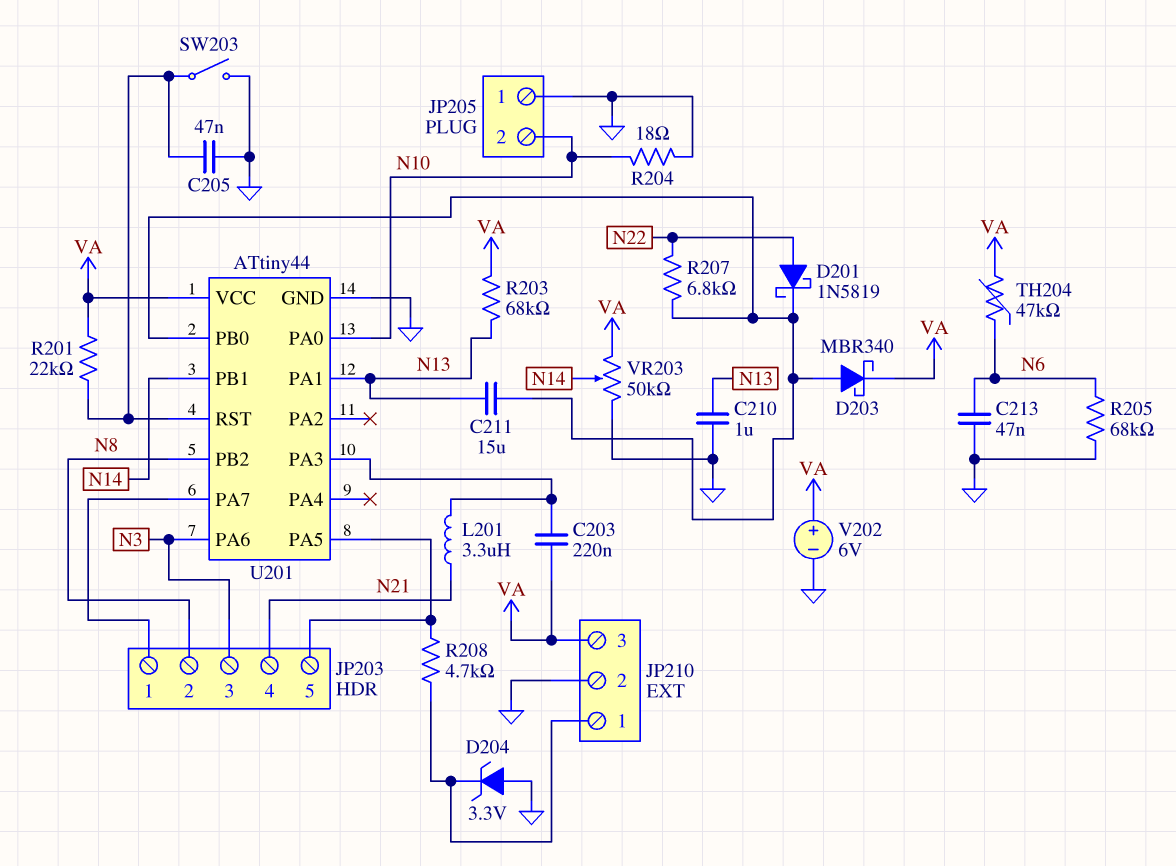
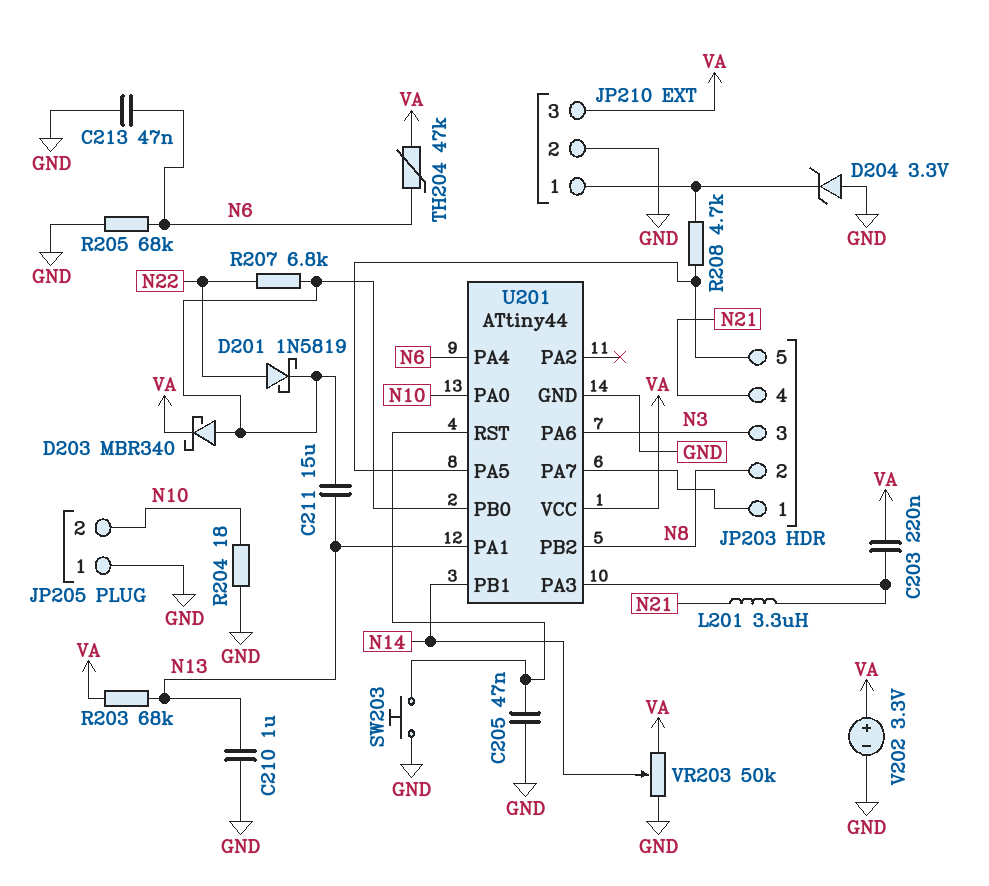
R201: 22k (U201/RST, VA) -> none
SW203: switch (GND, U201/RST) -> button (GND, U201/RST)
U201 pin PA4: none -> N6
V202: 6V (plus VA, minus GND) -> 3.3V (plus VA, minus GND)

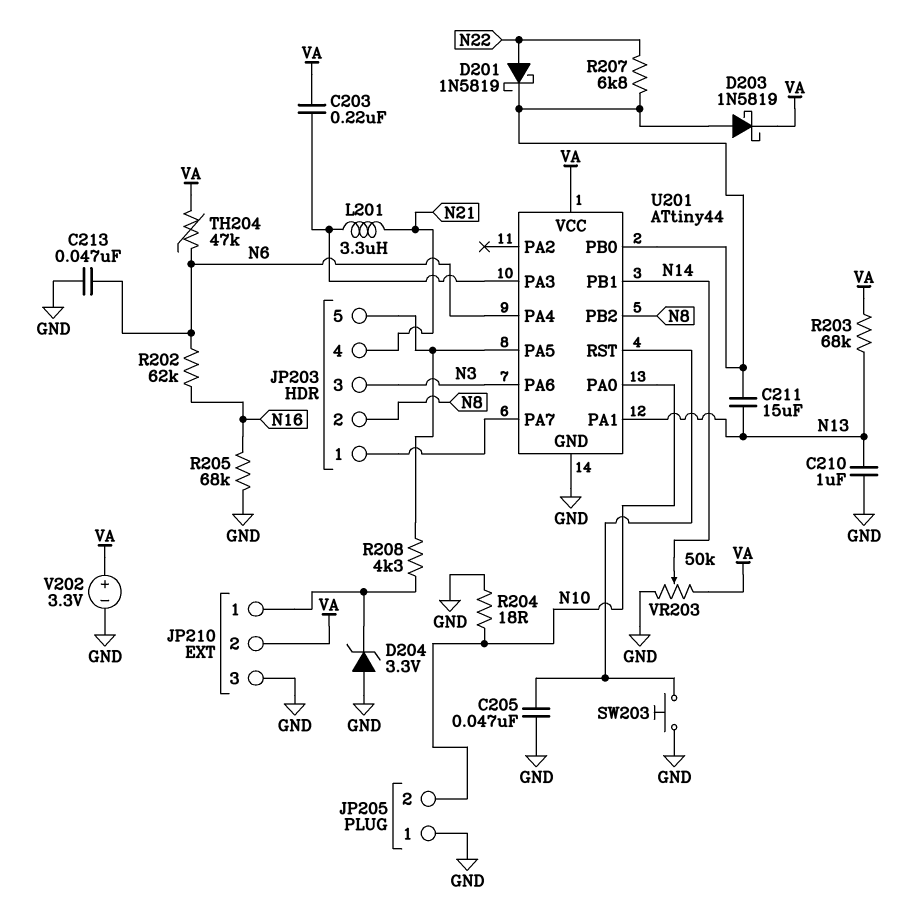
D203: schottky MBR340 (A U201/PB0, K VA) -> schottky 1N5819 (A U201/PB0, K VA)
JP210 pin 2: GND -> VA
JP210 pin 3: VA -> GND
R202: none -> 62k (N6, N16)
R205: 68k (GND, N6) -> 68k (GND, N16)
R208: 4.7k (JP203/5, JP210/1) -> 4.3k (JP203/5, JP210/1)

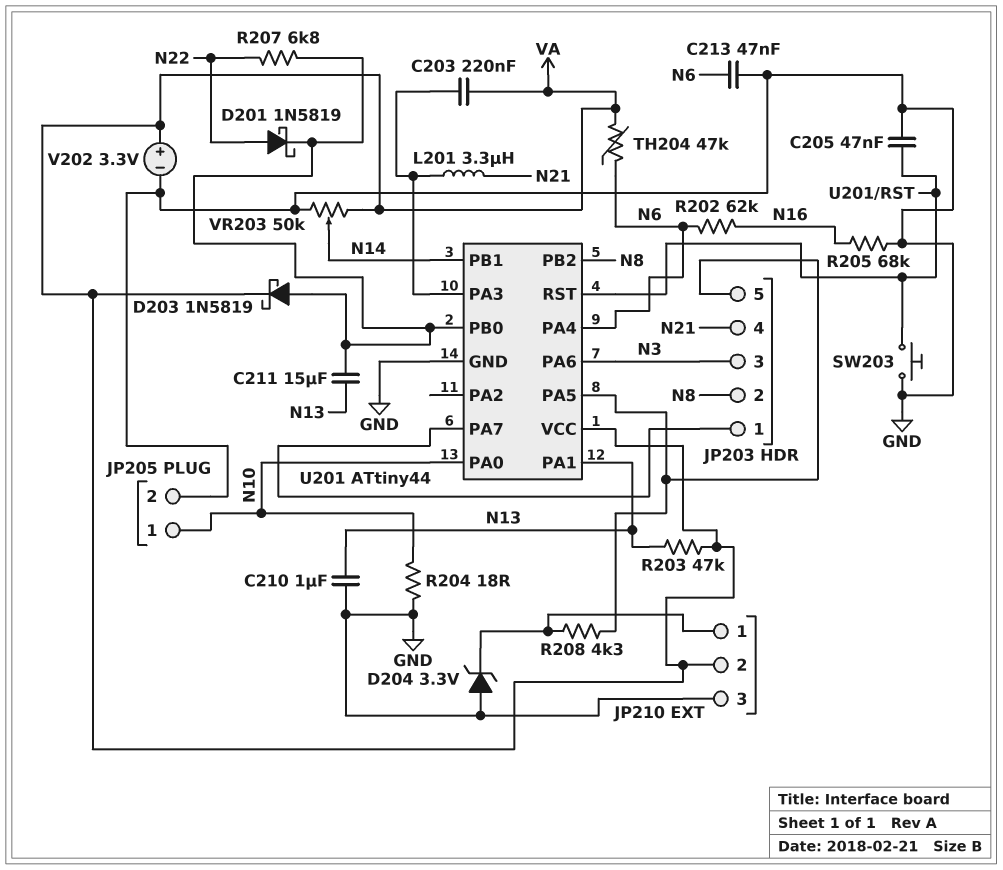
JP205 pin 1: GND -> N10
JP205 pin 2: N10 -> GND
R203: 68k (N13, VA) -> 47k (N13, VA)

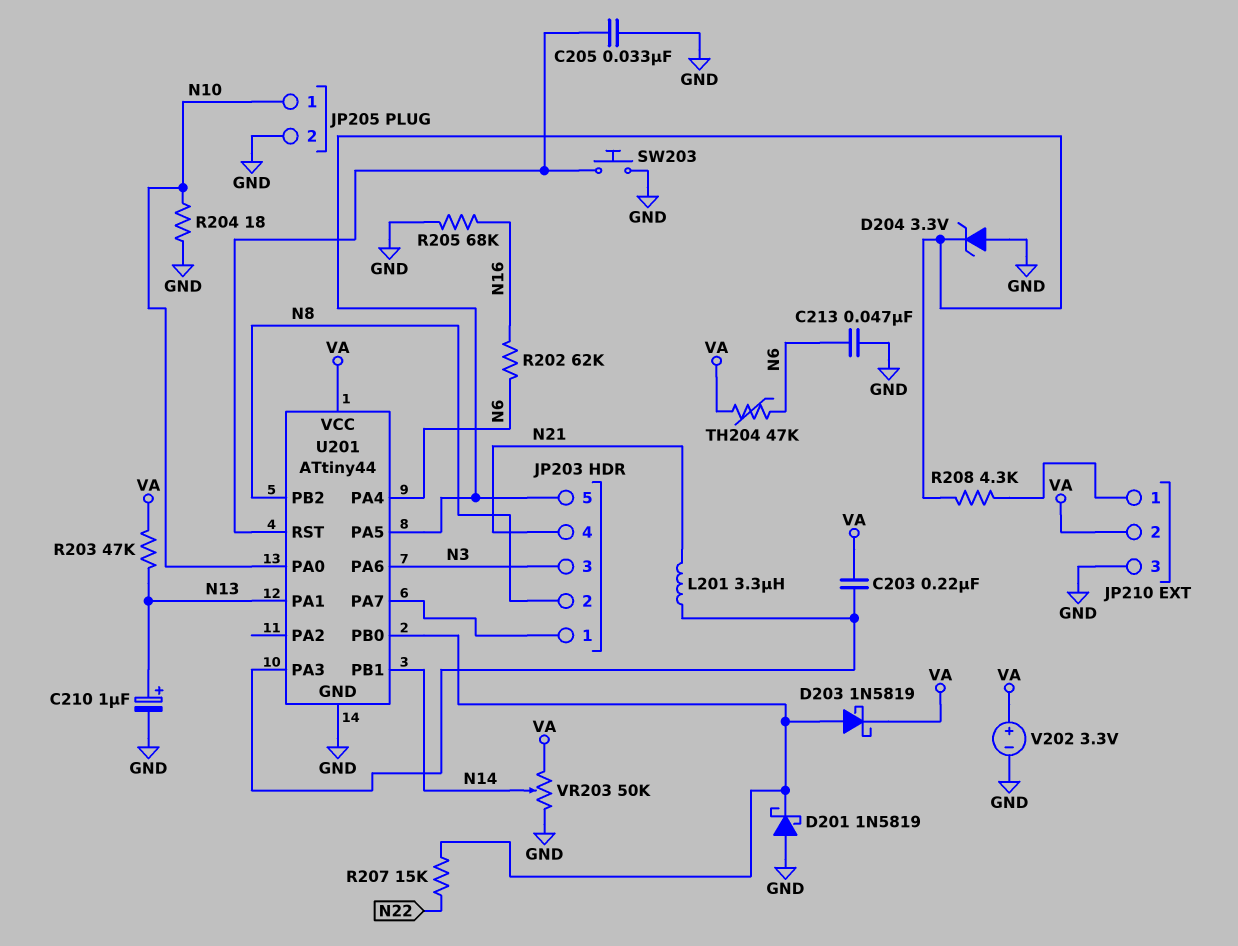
C205: 47nF (GND, U201/RST) -> 33nF (GND, U201/RST)
C210: 1uF (GND, N13) -> 1uF (plus N13, minus GND)
C211: 15uF (N13, U201/PB0) -> none
D201: schottky 1N5819 (A N22, K U201/PB0) -> schottky 1N5819 (A GND, K U201/PB0)
D204: zener 3.3V (A GND, K JP210/1) -> zener 3.3V (A GND, K JP203/5)
R207: 6.8k (N22, U201/PB0) -> 15k (N22, U201/PB0)

